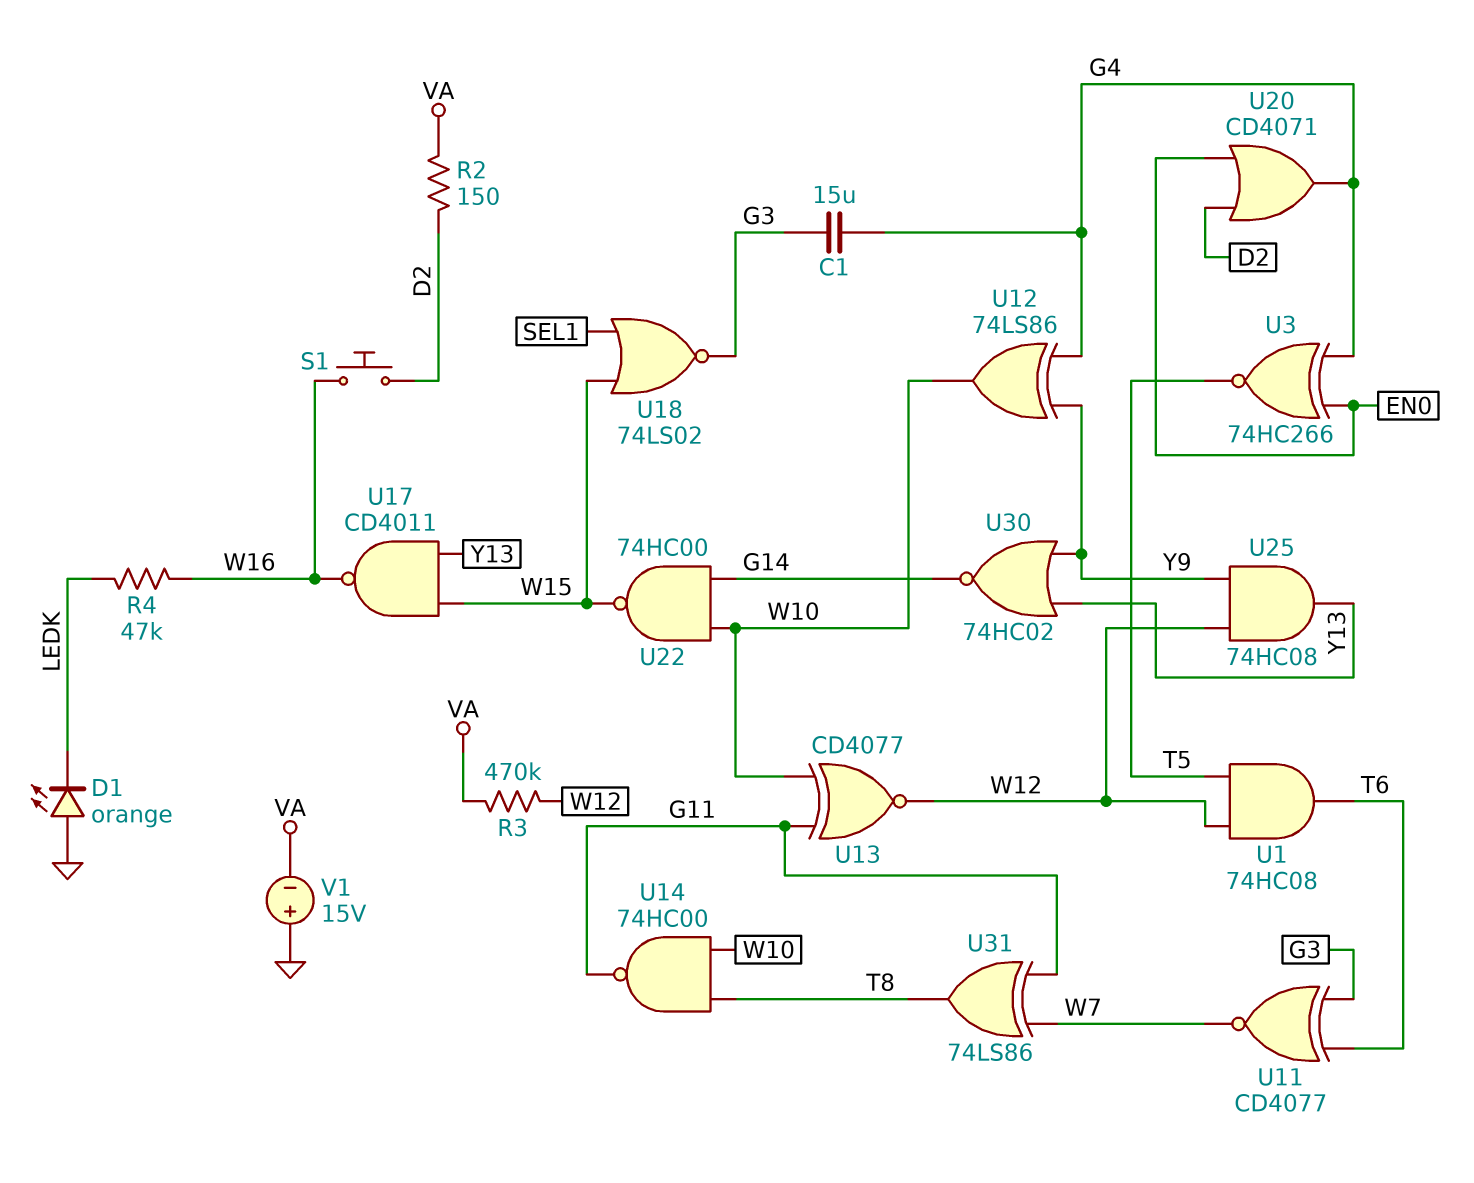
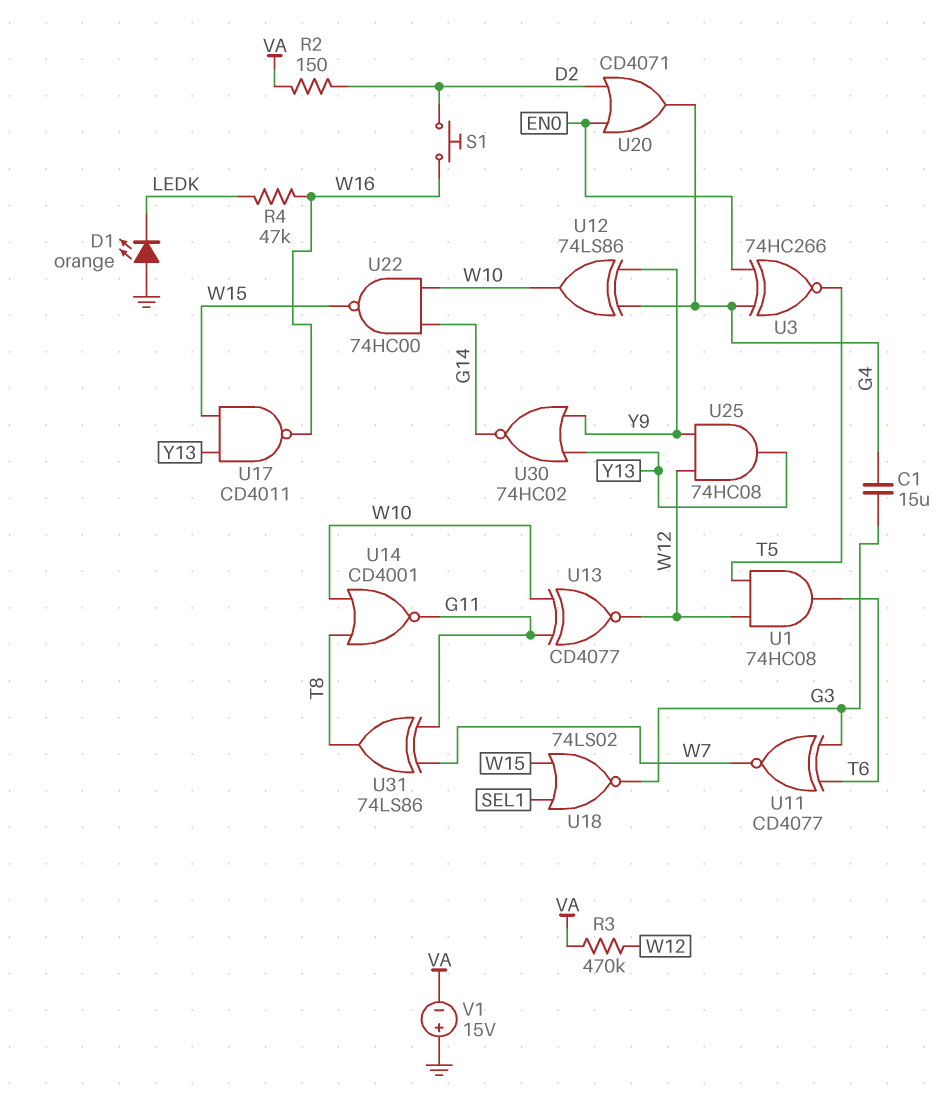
U14: NAND 74HC00 (in T8, in W10, out G11) -> NOR CD4001 (in T8, in W10, out G11)

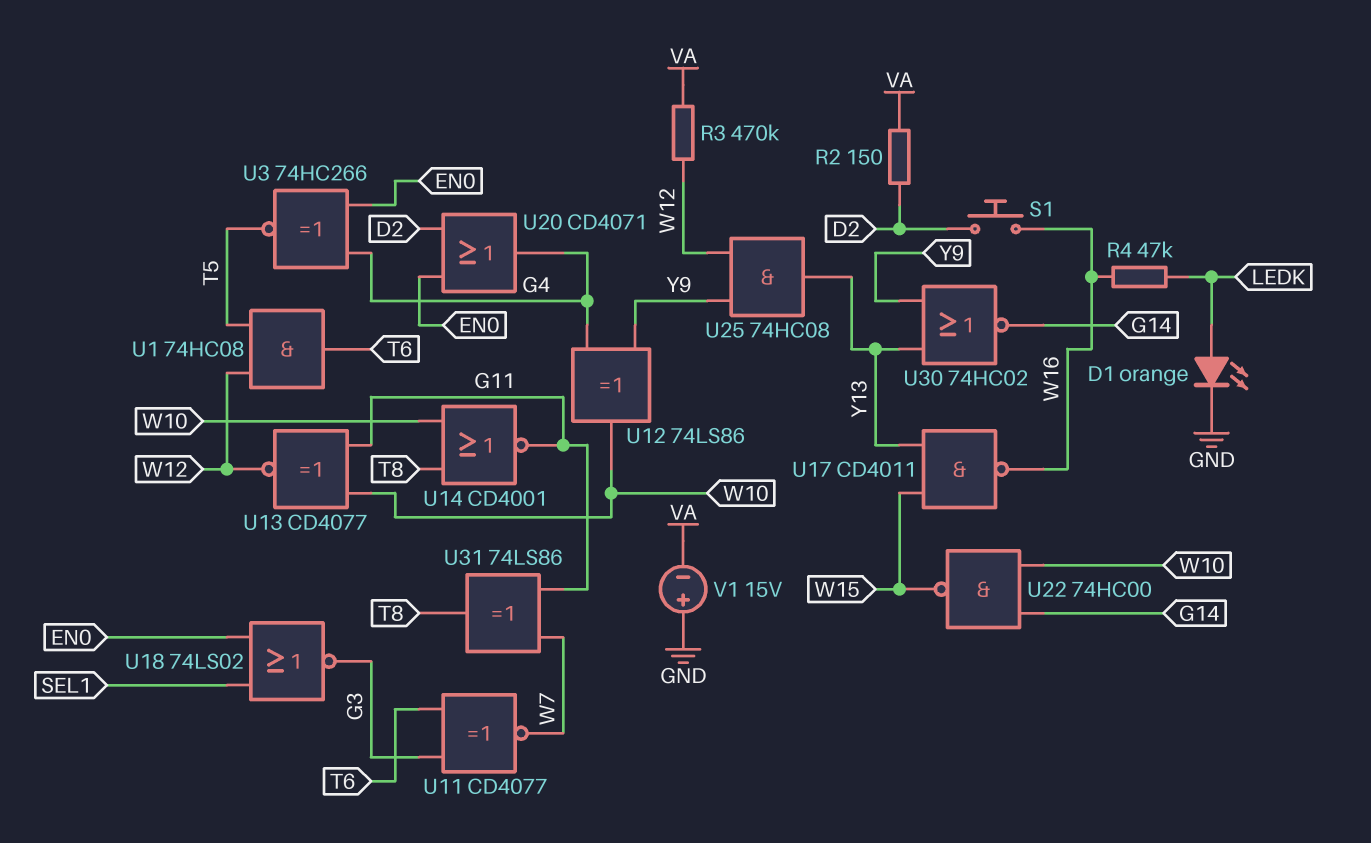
C1: 15uF (G3, G4) -> none
D1: LED orange (A GND, K LEDK) -> LED orange (A LEDK, K GND)
U18: NOR 74LS02 (in SEL1, in W15, out G3) -> NOR 74LS02 (in EN0, in SEL1, out G3)

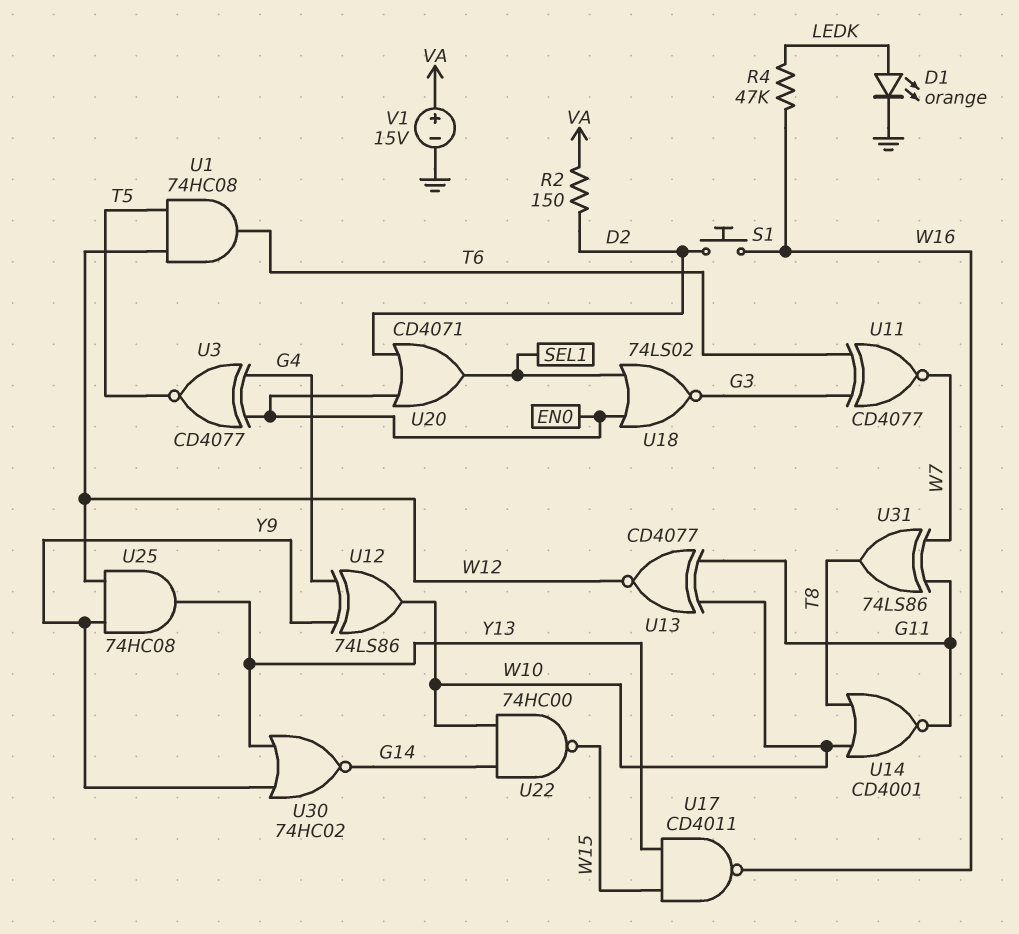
R3: 470k (VA, W12) -> none
U3: XNOR 74HC266 (in EN0, in G4, out T5) -> XNOR CD4077 (in EN0, in G4, out T5)
U20: OR CD4071 (in D2, in EN0, out G4) -> OR CD4071 (in D2, in EN0, out SEL1)
V1: 15V (plus GND, minus VA) -> 15V (plus VA, minus GND)

